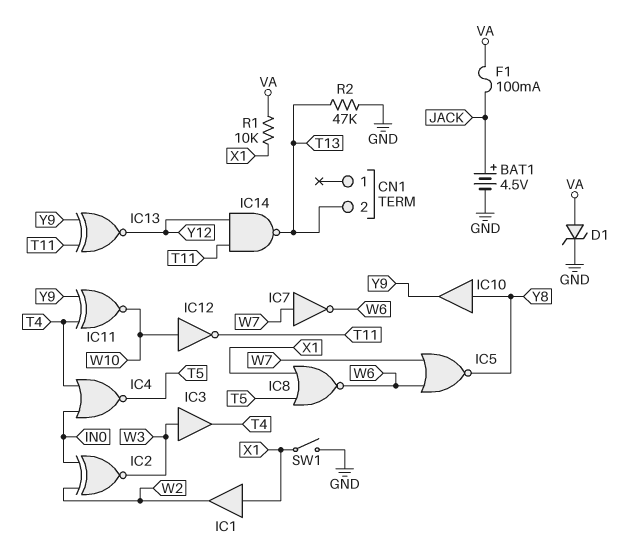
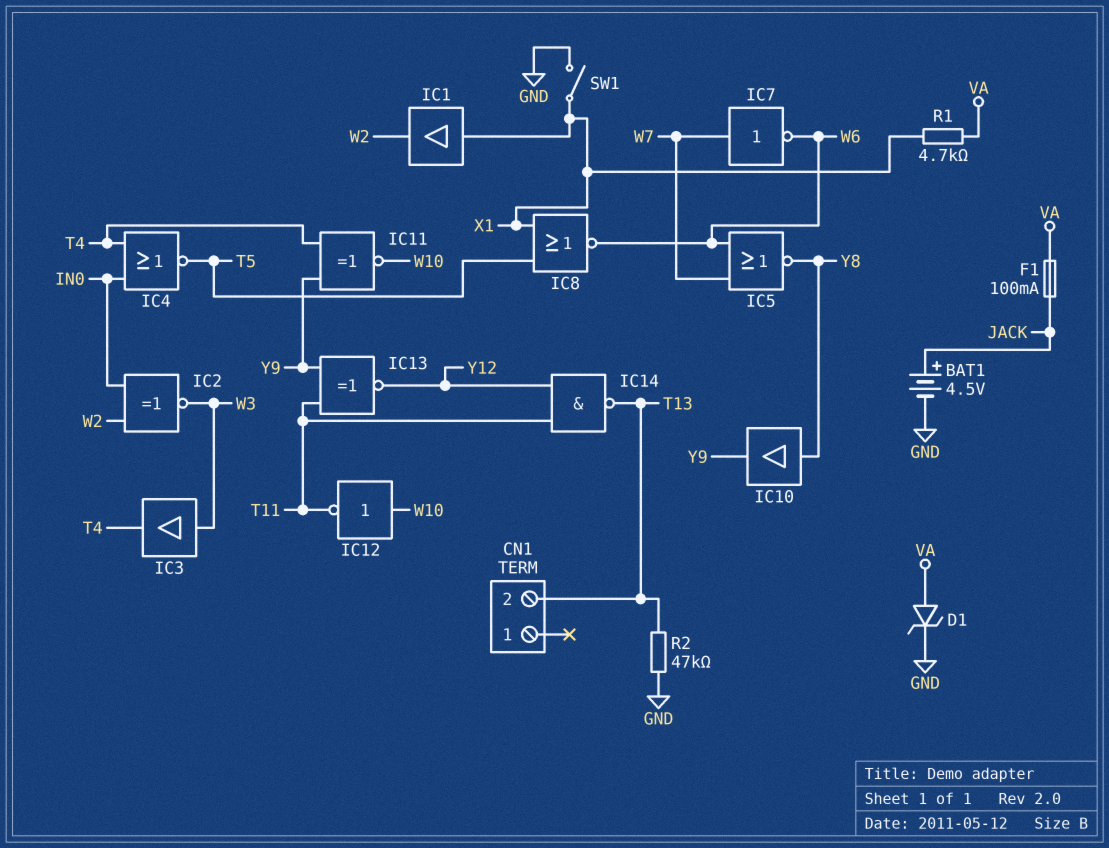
R1: 10k (VA, X1) -> 4.7k (VA, X1)

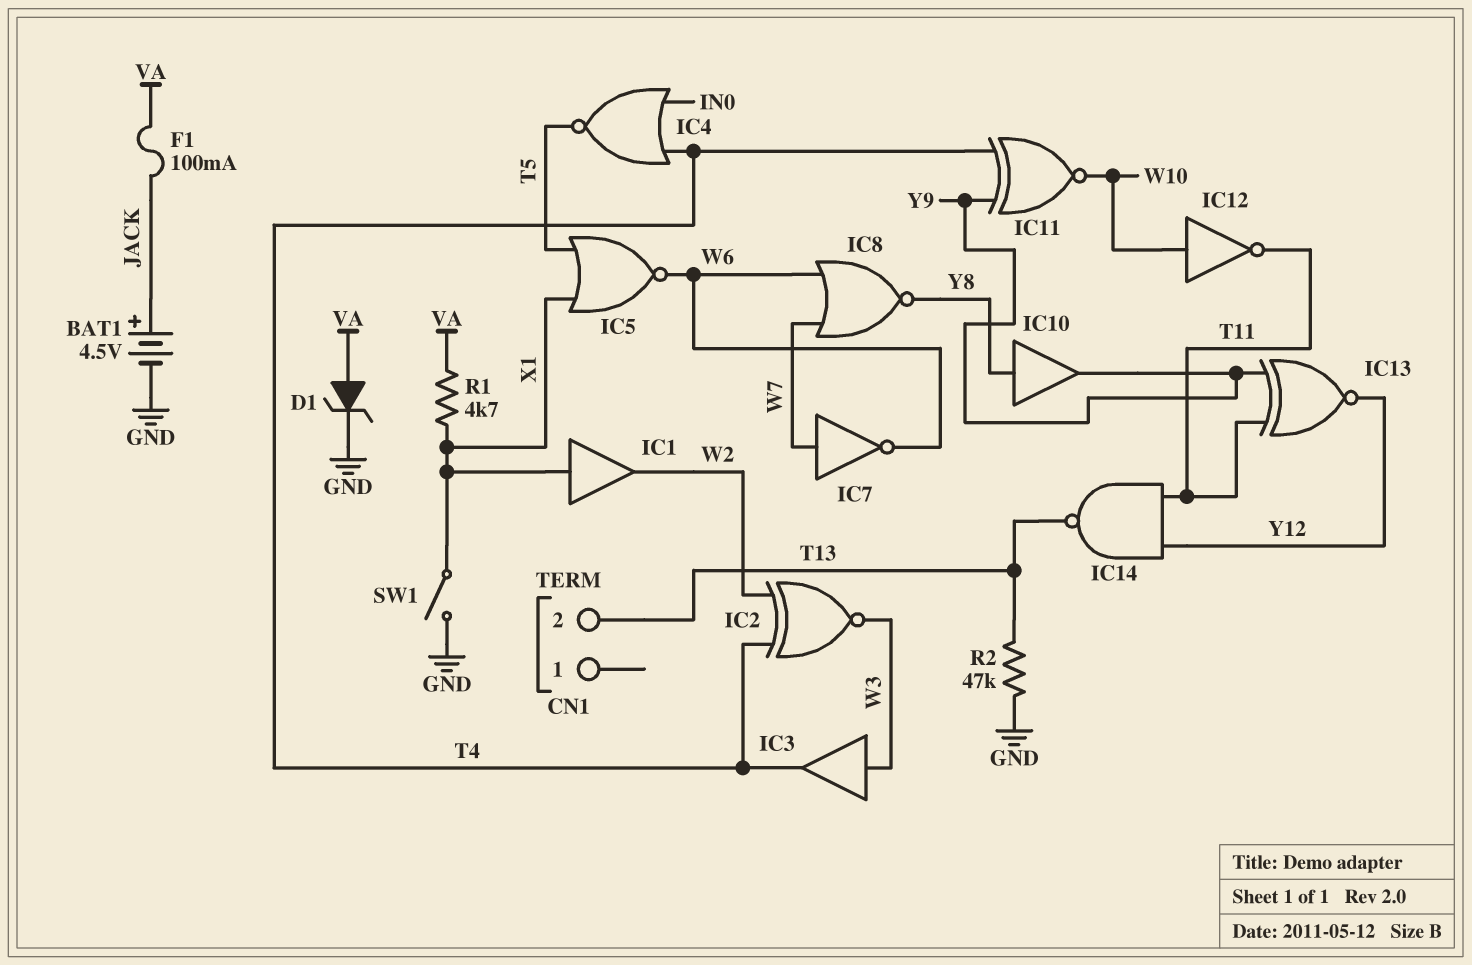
IC2: XNOR (in IN0, in W2, out W3) -> XNOR (in T4, in W2, out W3)
IC5: NOR (in W6, in W7, out Y8) -> NOR (in T5, in X1, out W6)
IC8: NOR (in T5, in X1, out W6) -> NOR (in W6, in W7, out Y8)

